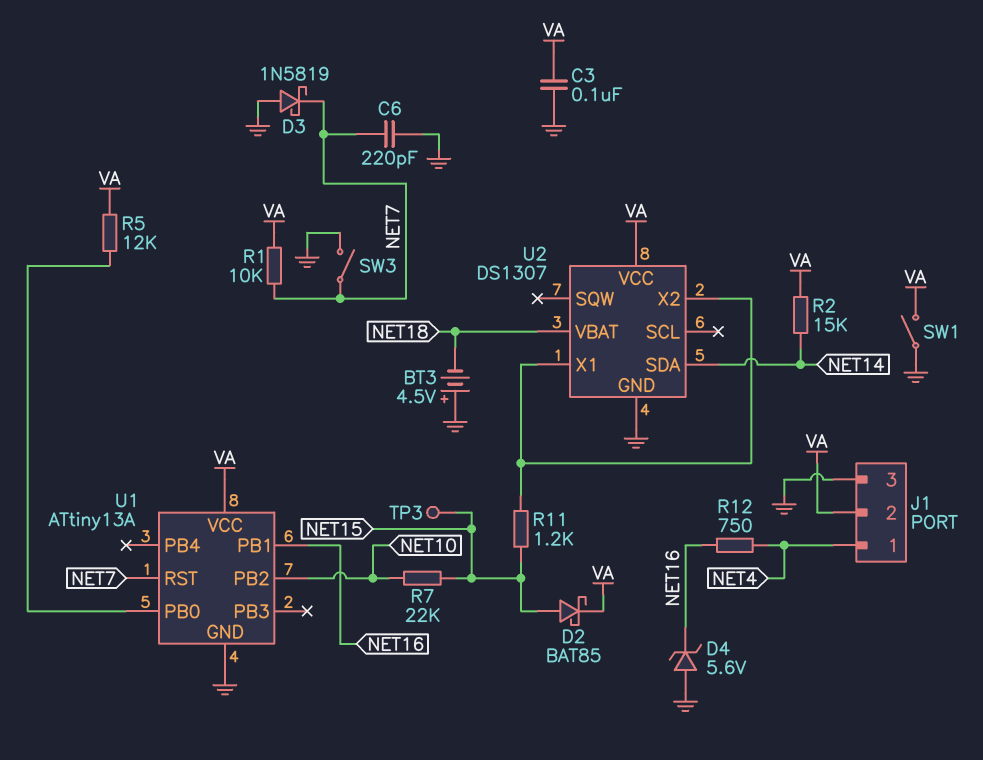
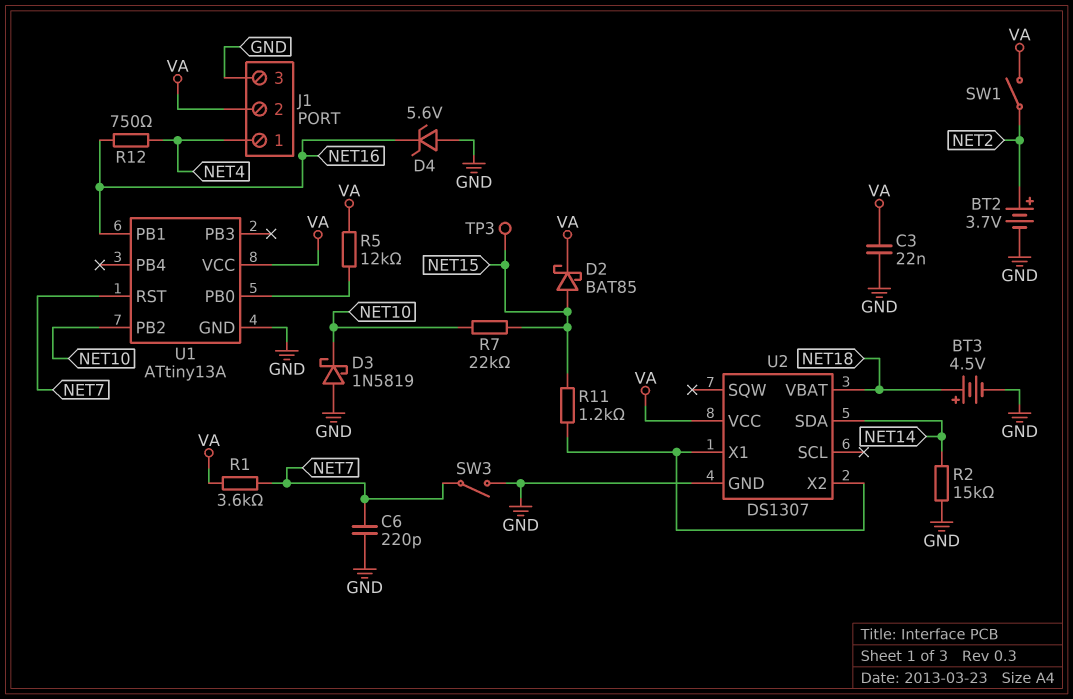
BT2: none -> 3.7V (plus NET2, minus GND)
BT3: 4.5V (plus GND, minus NET18) -> 4.5V (plus NET18, minus GND)
C3: 100nF (GND, VA) -> 22nF (GND, VA)
D3: schottky 1N5819 (A GND, K NET7) -> schottky 1N5819 (A GND, K NET10)
R1: 10k (NET7, VA) -> 3.6k (NET7, VA)
R2: 15k (NET14, VA) -> 15k (GND, NET14)
SW1: switch (GND, VA) -> switch (NET2, VA)

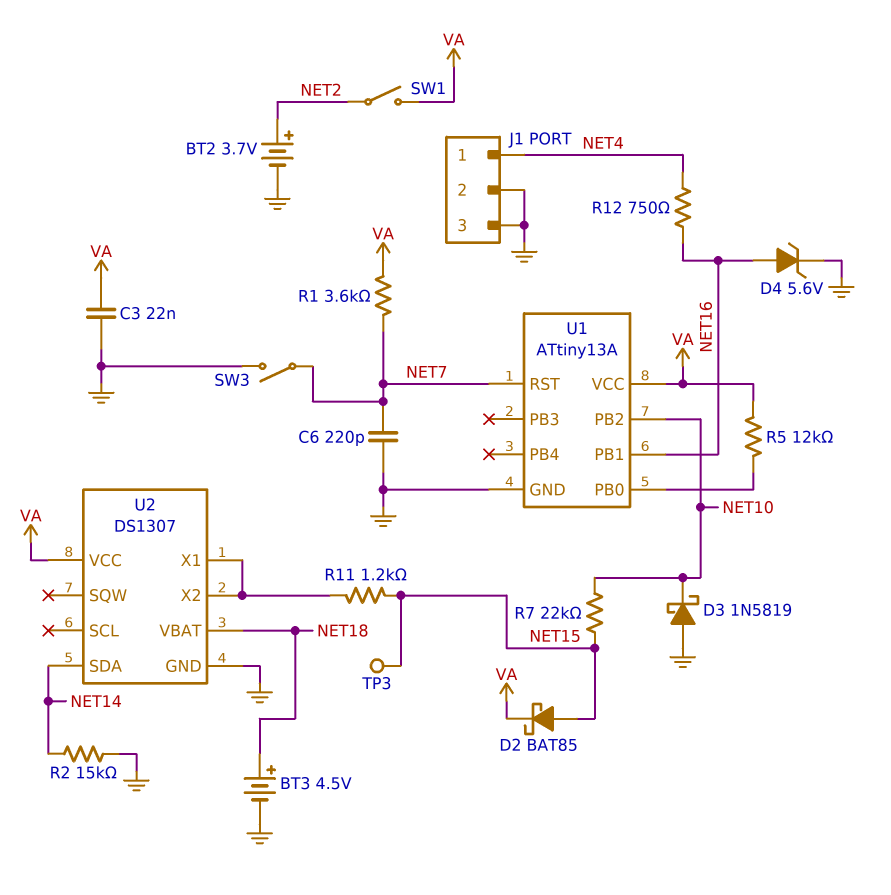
D4: zener 5.6V (A GND, K NET16) -> zener 5.6V (A NET16, K GND)
J1 pin 2: VA -> GND

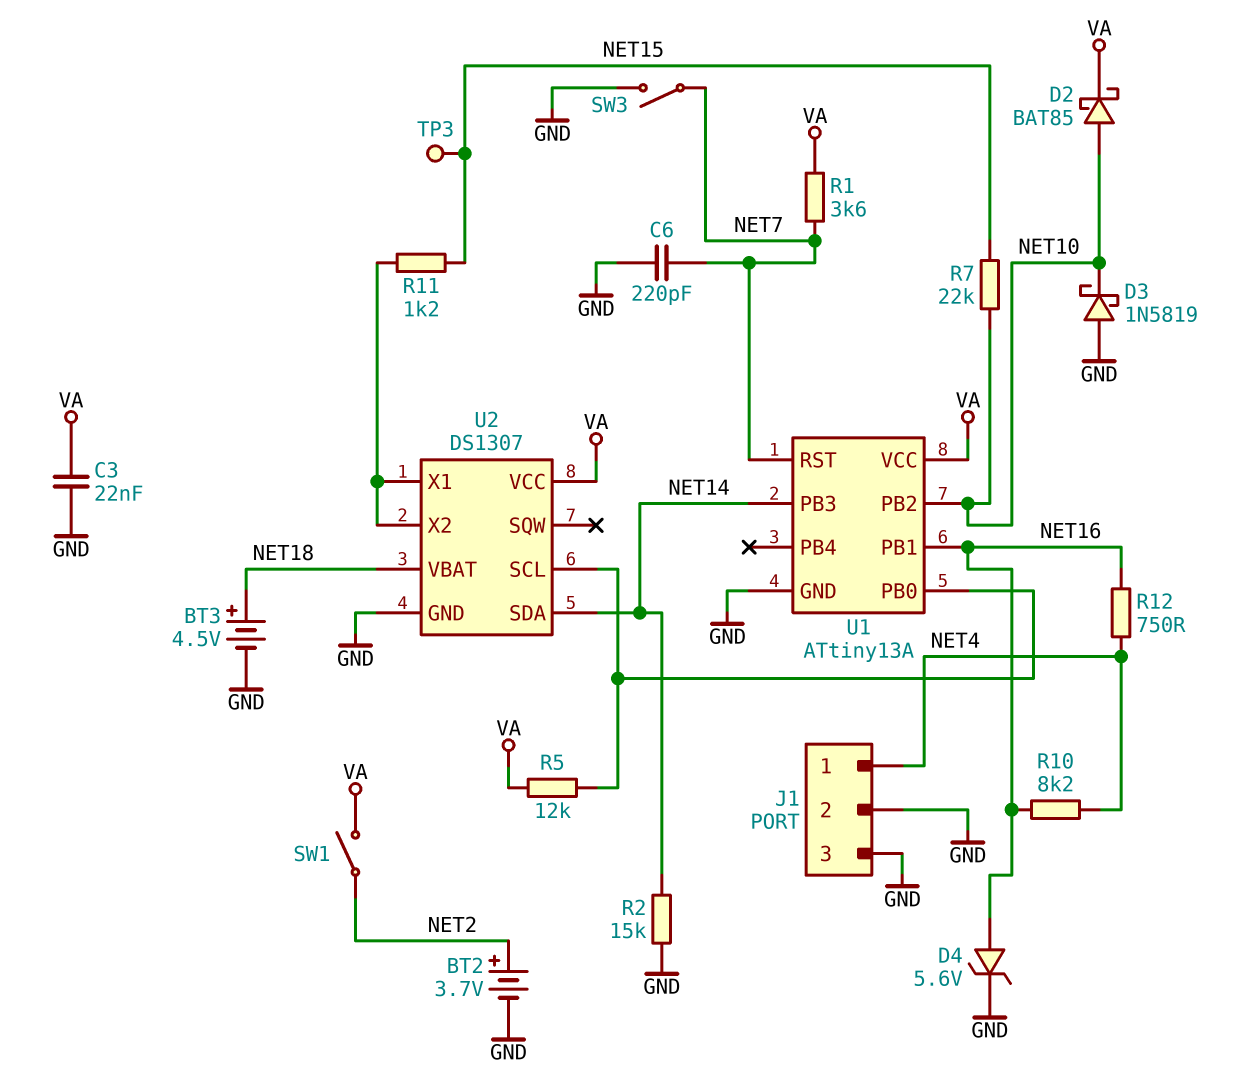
D2: schottky BAT85 (A NET15, K VA) -> schottky BAT85 (A NET10, K VA)
R10: none -> 8.2k (NET4, NET16)
U1 pin PB3: none -> NET14
U2 pin SCL: none -> U1/PB0

